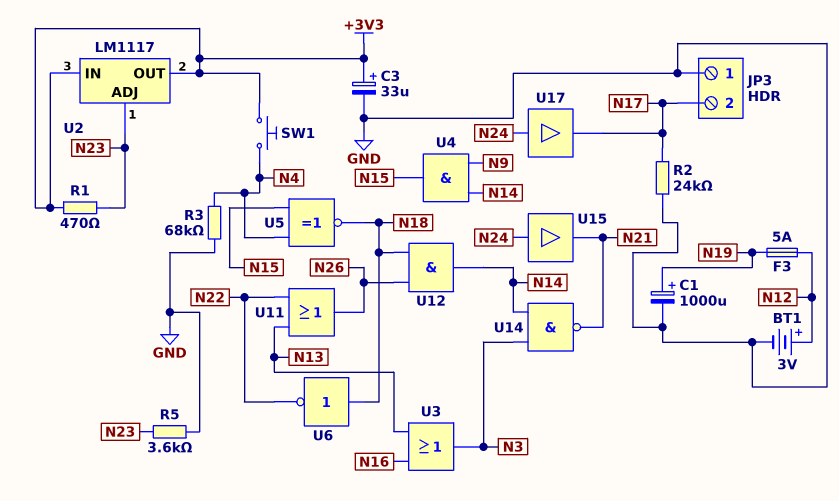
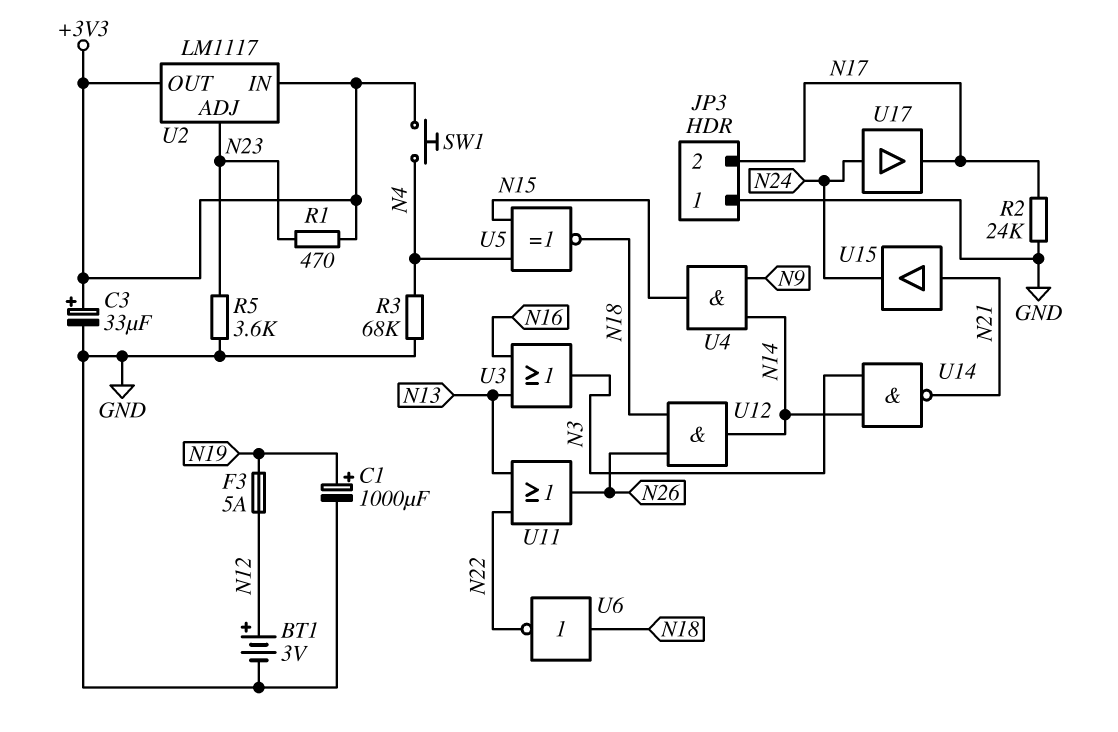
U15: buffer (in N24, out N21) -> buffer (in N21, out N24)

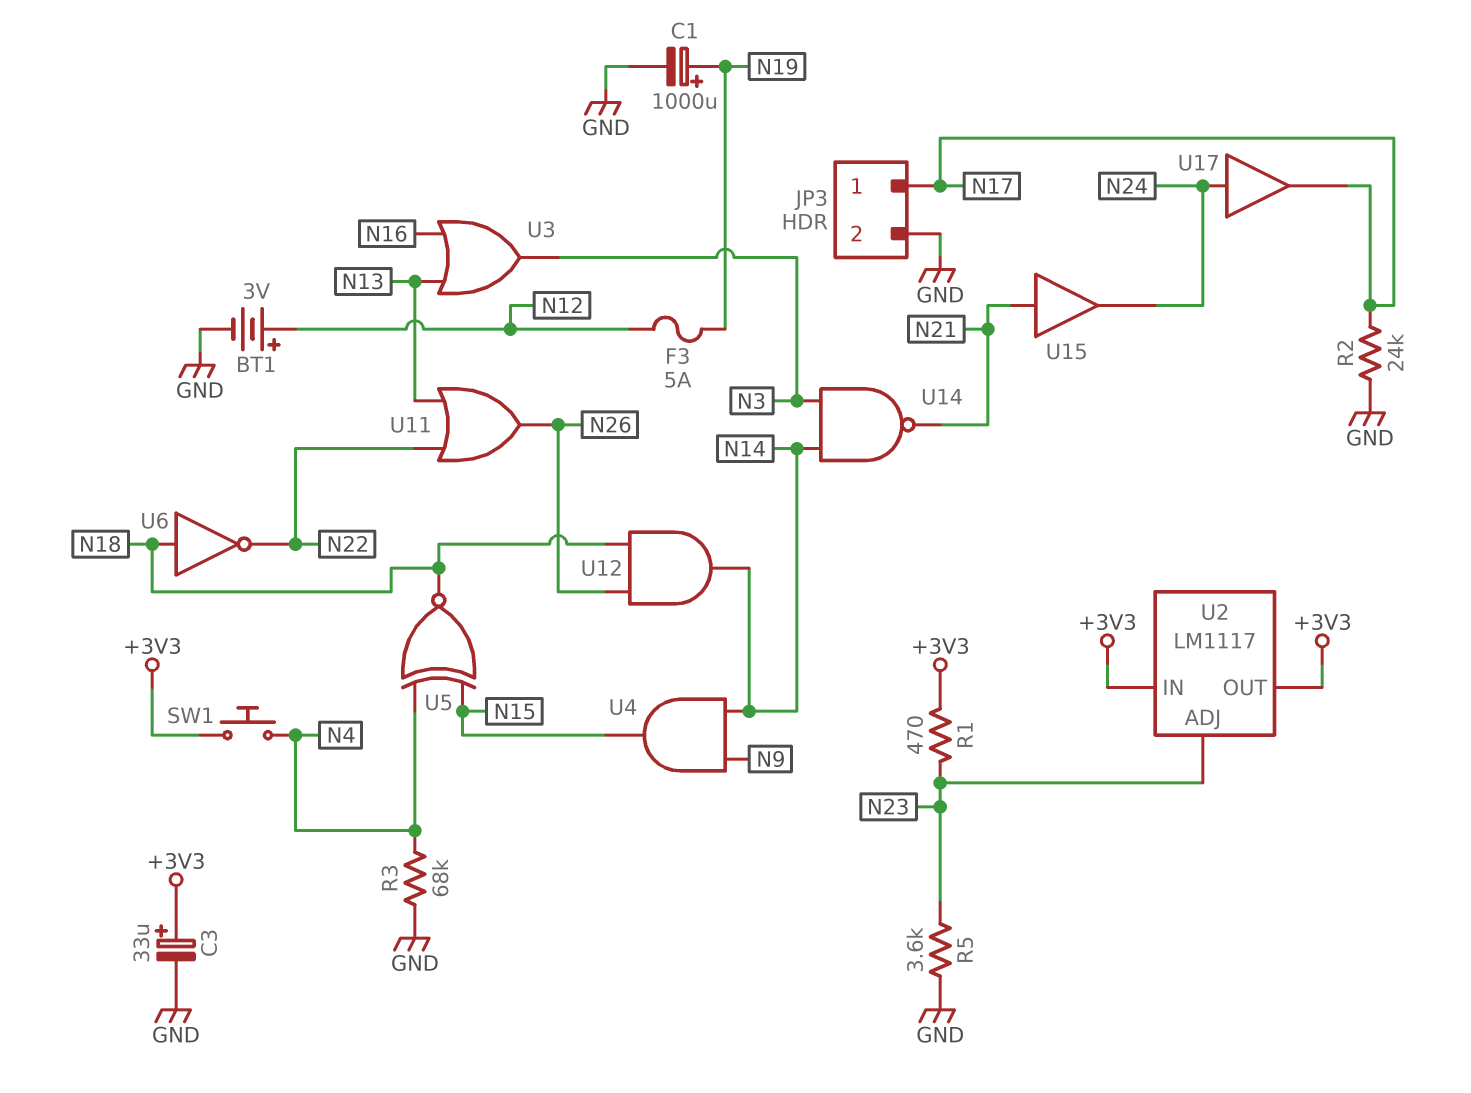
JP3 pin 1: GND -> N17
JP3 pin 2: N17 -> GND

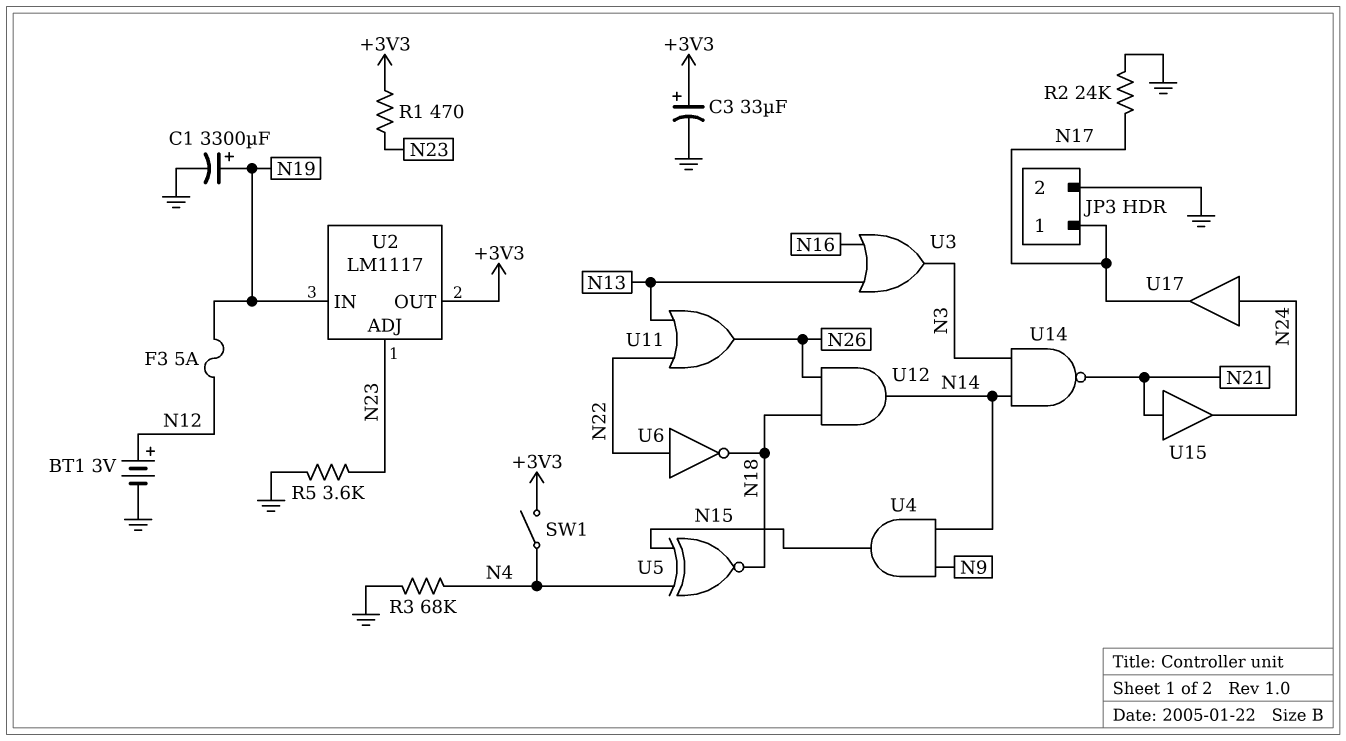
C1: 1000uF (plus N19, minus GND) -> 3300uF (plus N19, minus GND)
SW1: button (+3V3, N4) -> switch (+3V3, N4)
U2 pin IN: +3V3 -> N19
U6: NOT (in N18, out N22) -> NOT (in N22, out N18)

